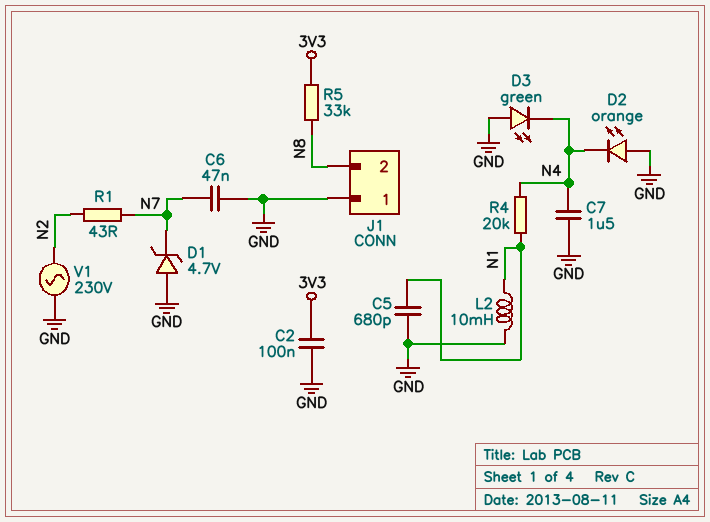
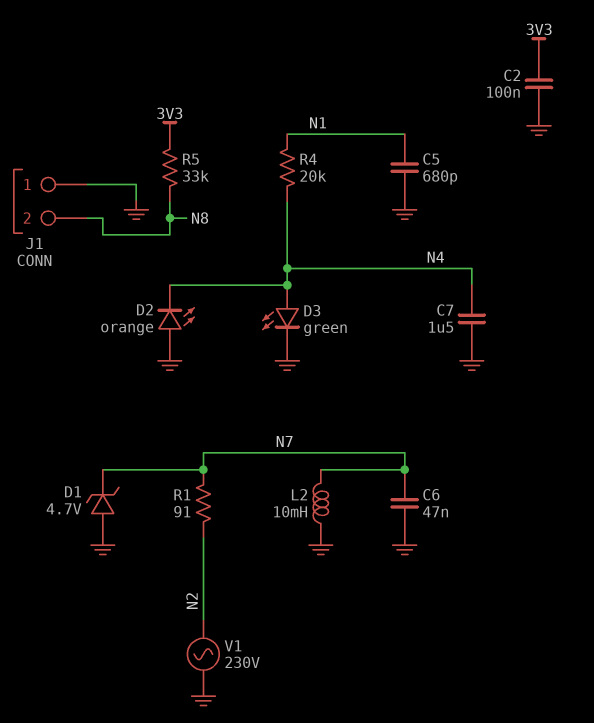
D3: LED green (A GND, K N4) -> LED green (A N4, K GND)
L2: 10mH (GND, N1) -> 10mH (GND, N7)
R1: 43 (N2, N7) -> 91 (N2, N7)

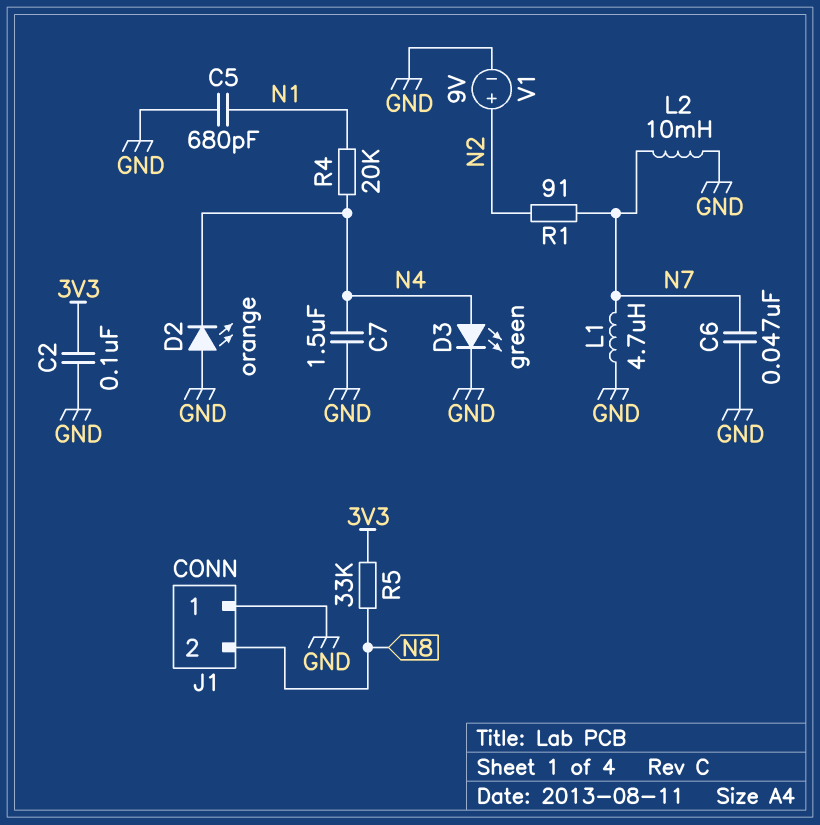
D1: zener 4.7V (A GND, K N7) -> none
L1: none -> 4.7uH (GND, N7)
V1: AC 230V (GND, N2) -> 9V (plus N2, minus GND)

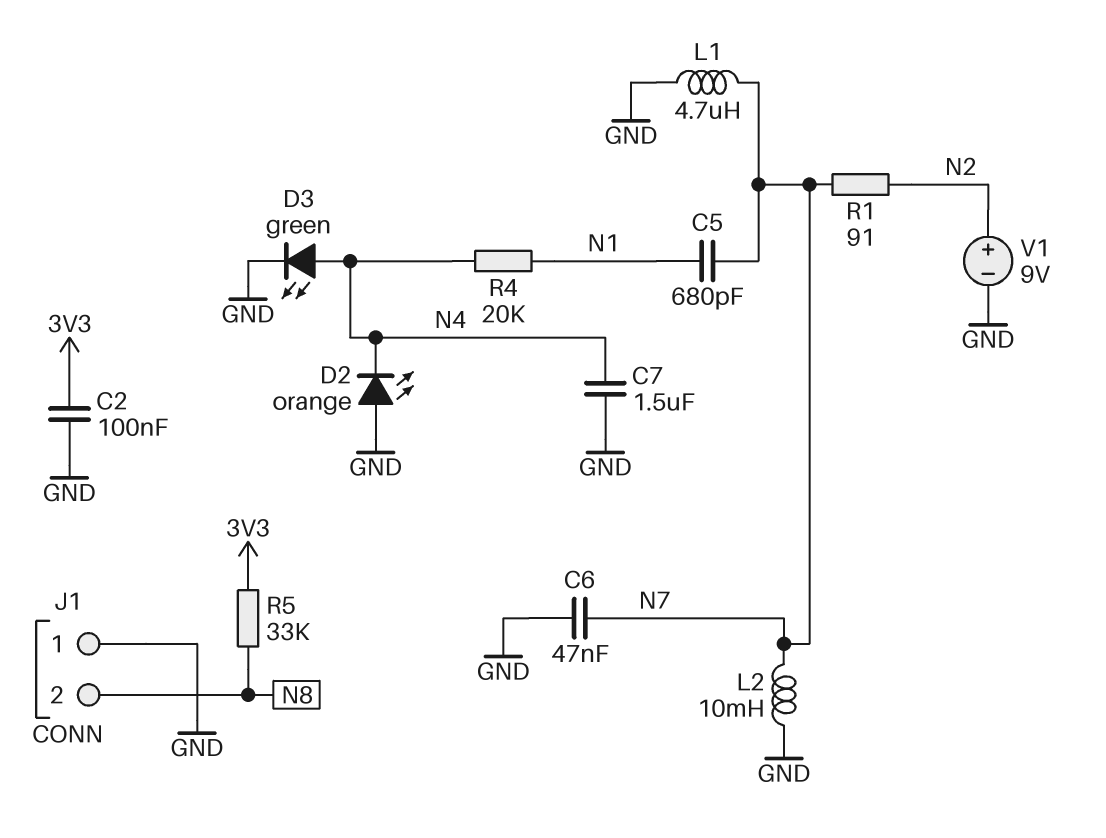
C5: 680pF (GND, N1) -> 680pF (N1, N7)

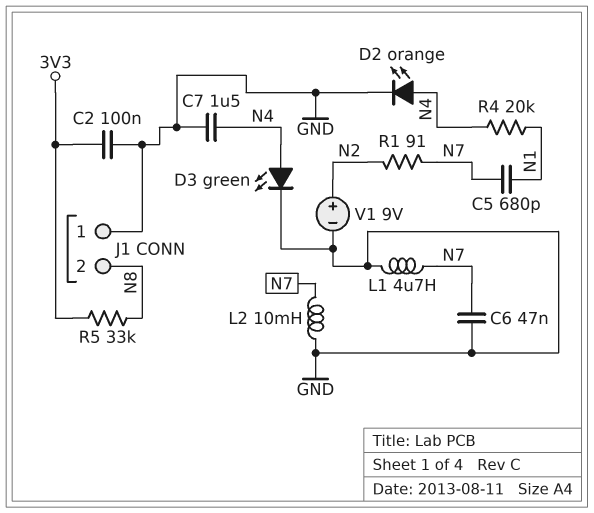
D2: LED orange (A GND, K N4) -> LED orange (A N4, K GND)

